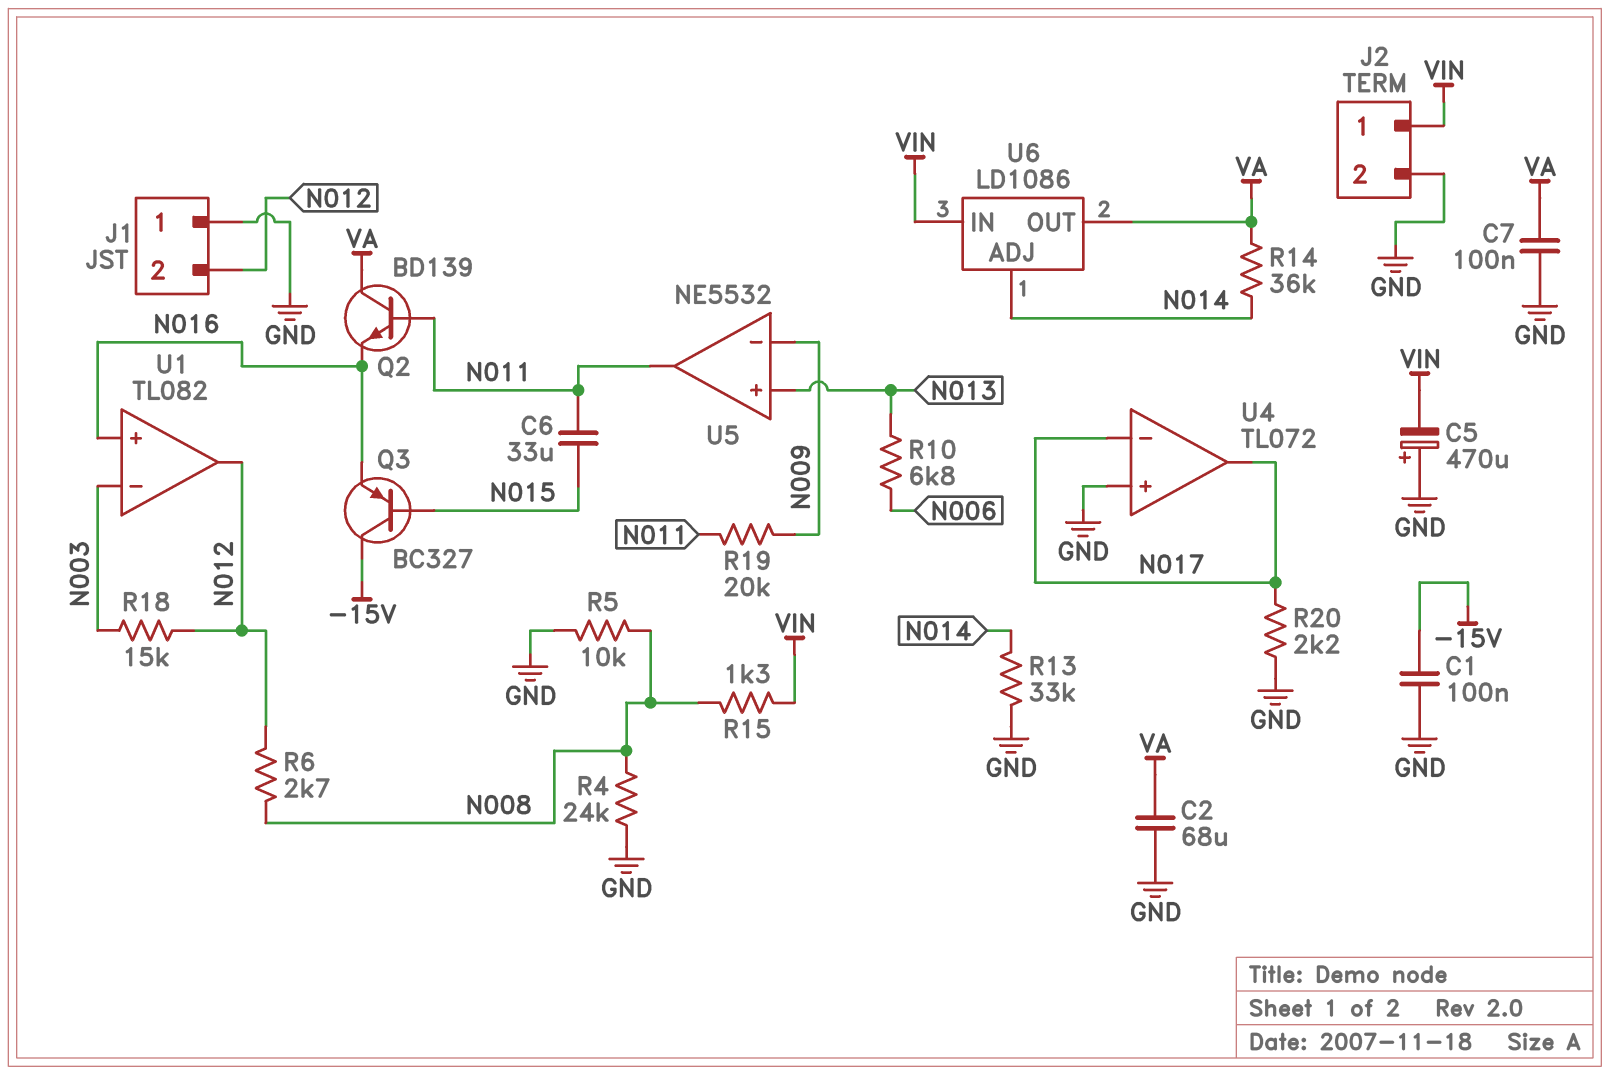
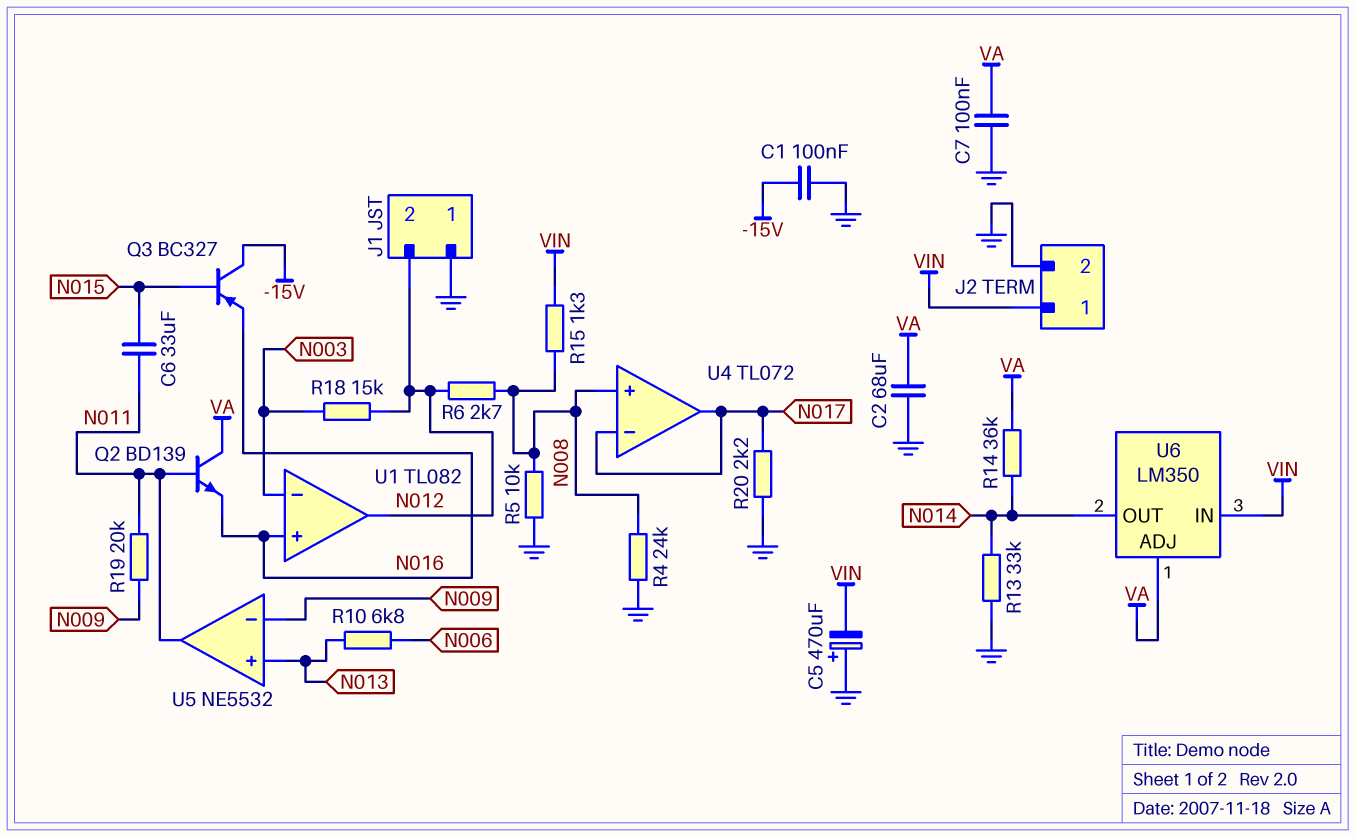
U4 pin in+: GND -> N008
U6: LD1086 -> LM350
U6 pin ADJ: N014 -> VA
U6 pin OUT: VA -> N014

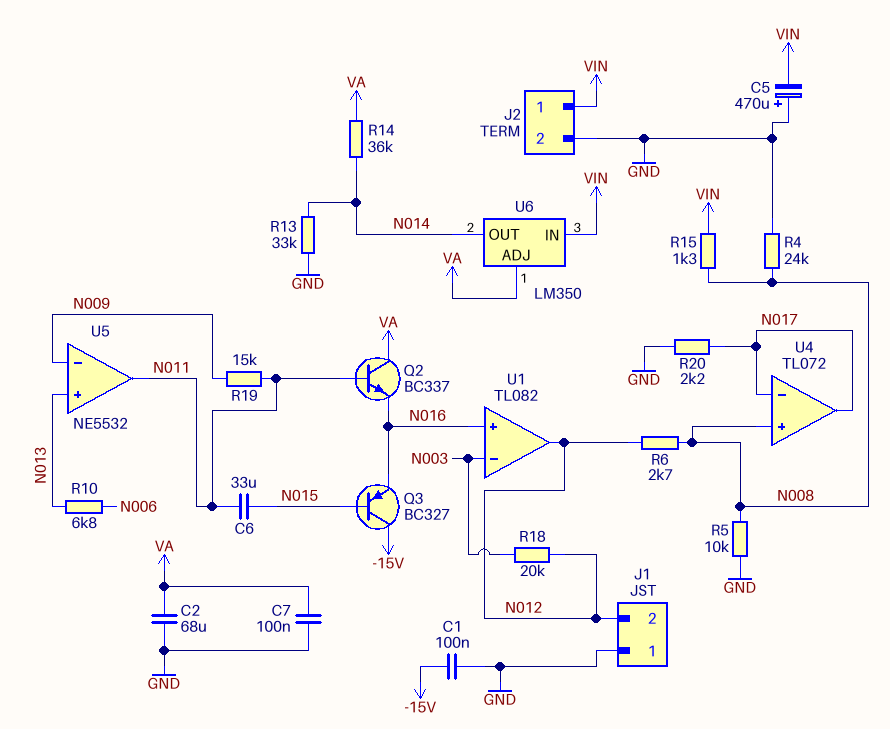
Q2: NPN BD139 (B N011, C VA, E N016) -> NPN BC337 (B N011, C VA, E N016)
R18: 15k (N003, N012) -> 20k (N003, N012)
R19: 20k (N009, N011) -> 15k (N009, N011)

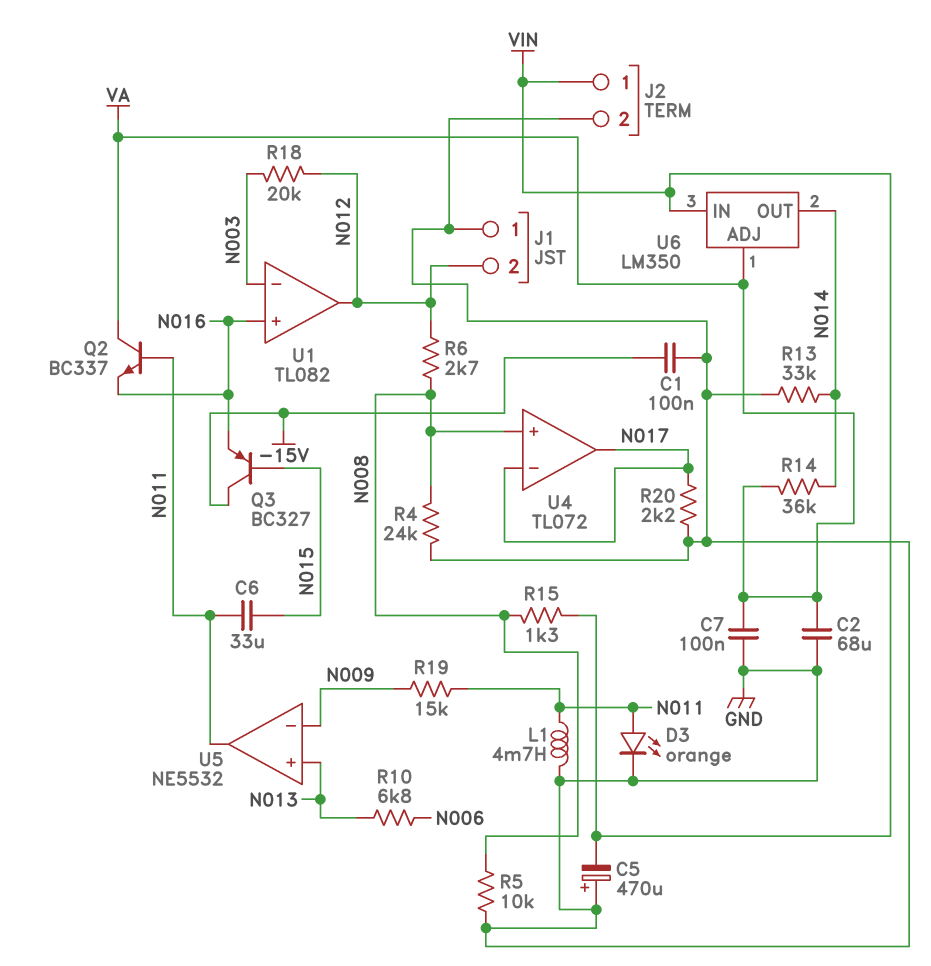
D3: none -> LED orange (A N011, K GND)
L1: none -> 4.7mH (GND, N011)

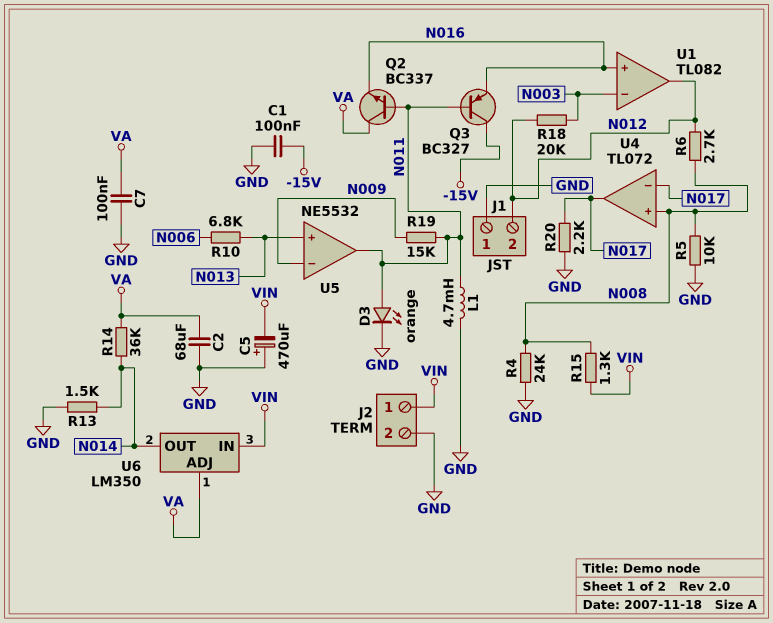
C6: 33uF (N011, N015) -> none
Q3: PNP BC327 (B N015, C -15V, E N016) -> PNP BC327 (B N011, C -15V, E N016)
R13: 33k (GND, N014) -> 1.5k (GND, N014)

